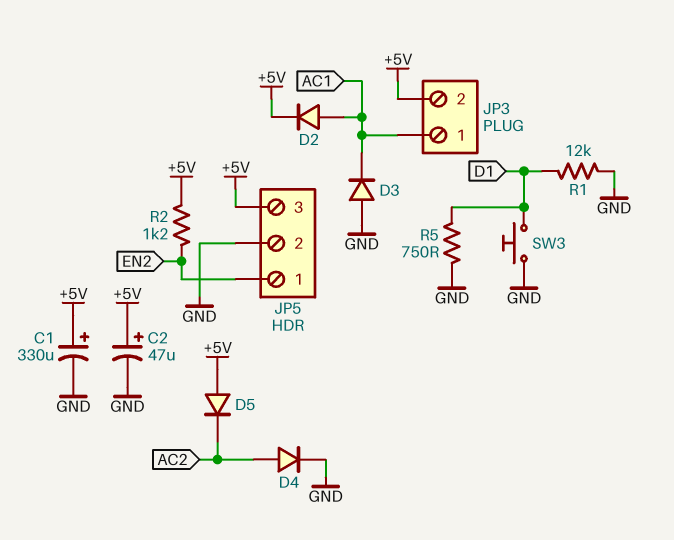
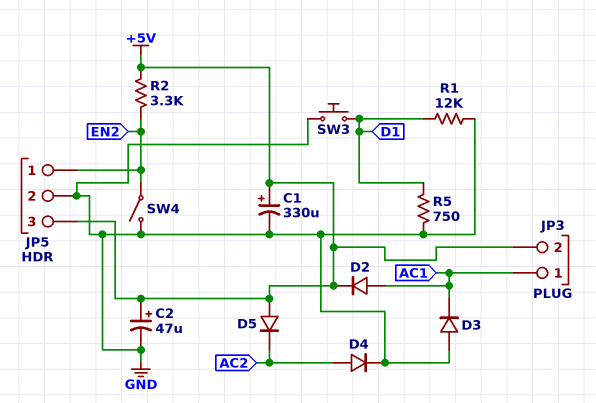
R2: 1.2k (+5V, EN2) -> 3.3k (+5V, EN2)
SW4: none -> switch (EN2, GND)

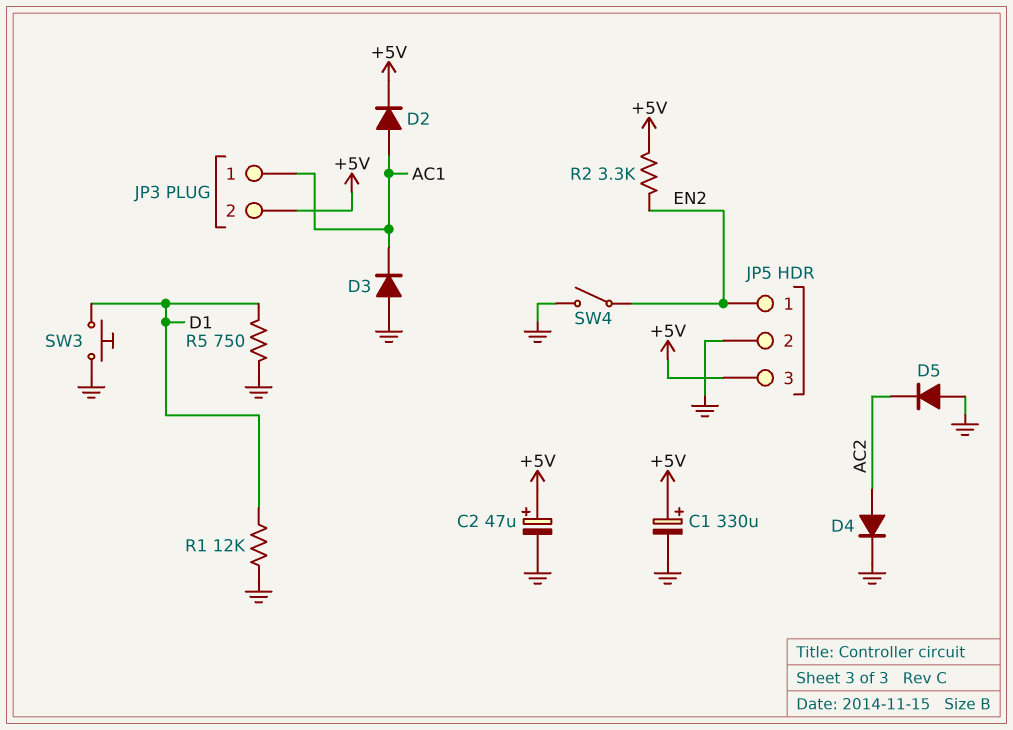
D5: diode (A +5V, K AC2) -> diode (A GND, K AC2)

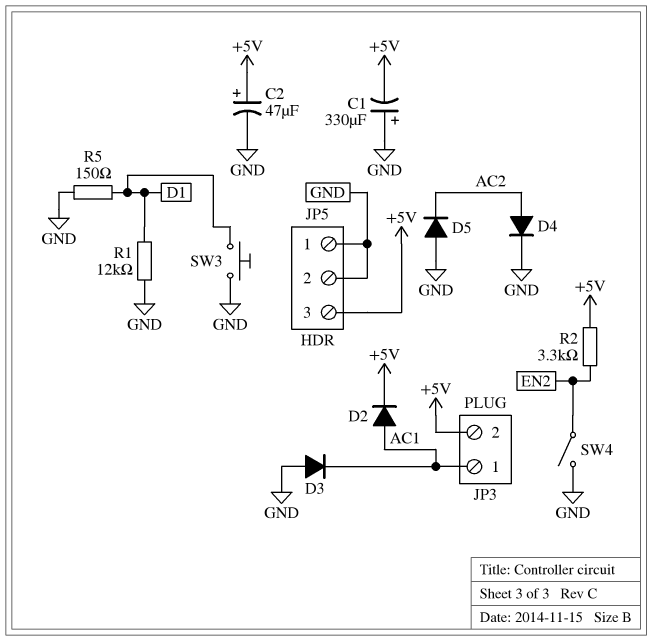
C1: 330uF (plus +5V, minus GND) -> 330uF (plus GND, minus +5V)
JP5 pin 1: EN2 -> GND
R5: 750 (D1, GND) -> 150 (D1, GND)

